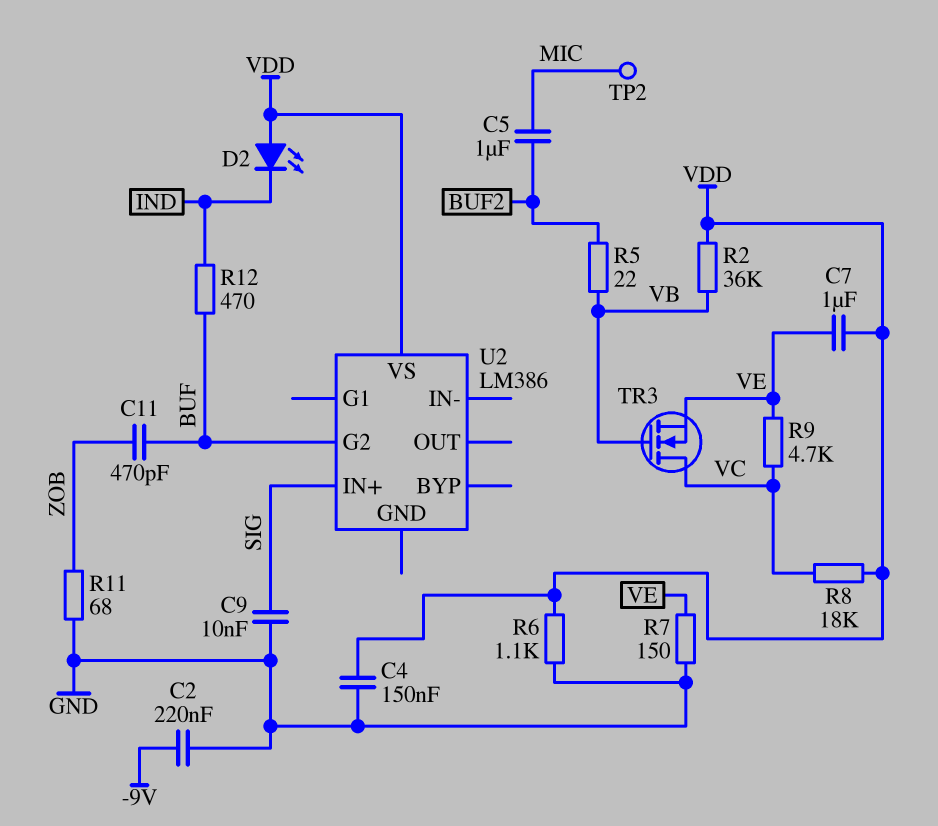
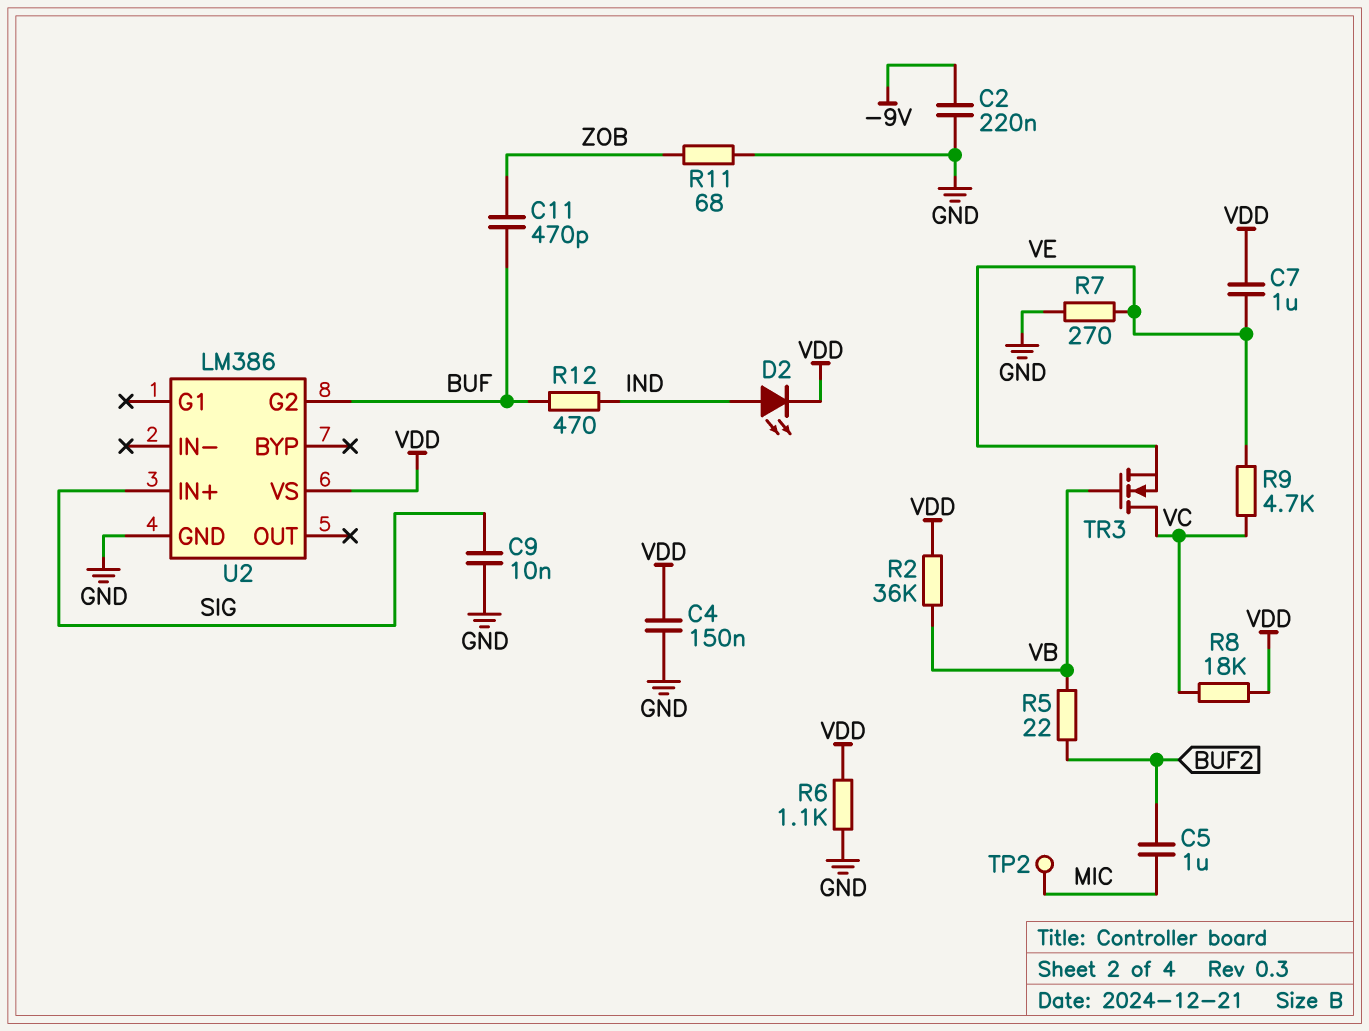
D2: LED (A VDD, K IND) -> LED (A IND, K VDD)
R7: 150 (GND, VE) -> 270 (GND, VE)
U2 pin GND: none -> GND

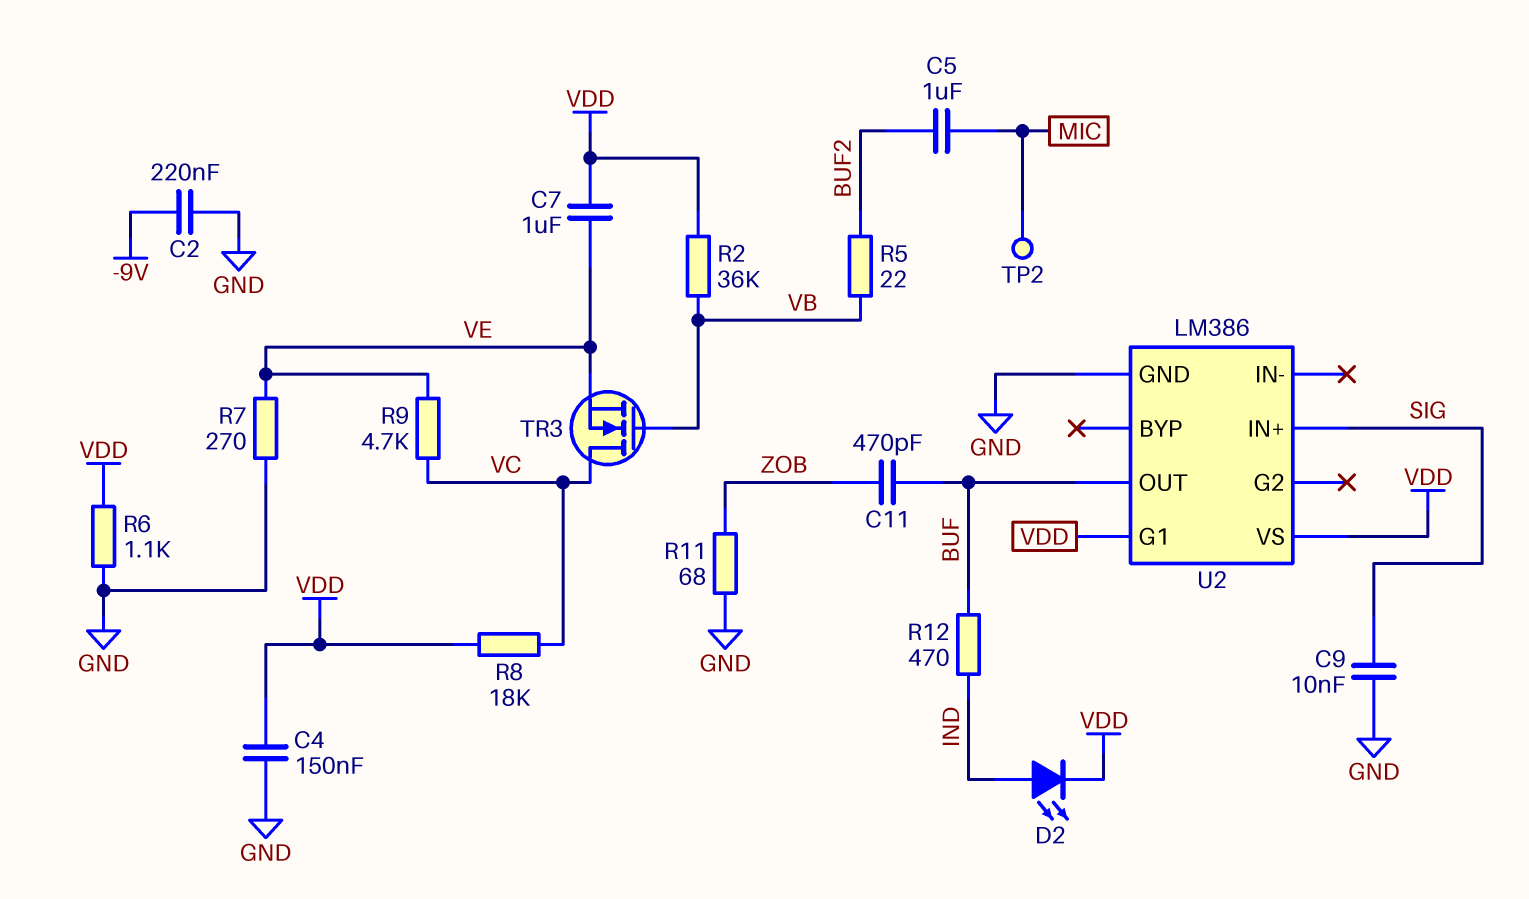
U2 pin G1: none -> VDD
U2 pin G2: BUF -> none
U2 pin OUT: none -> BUF

